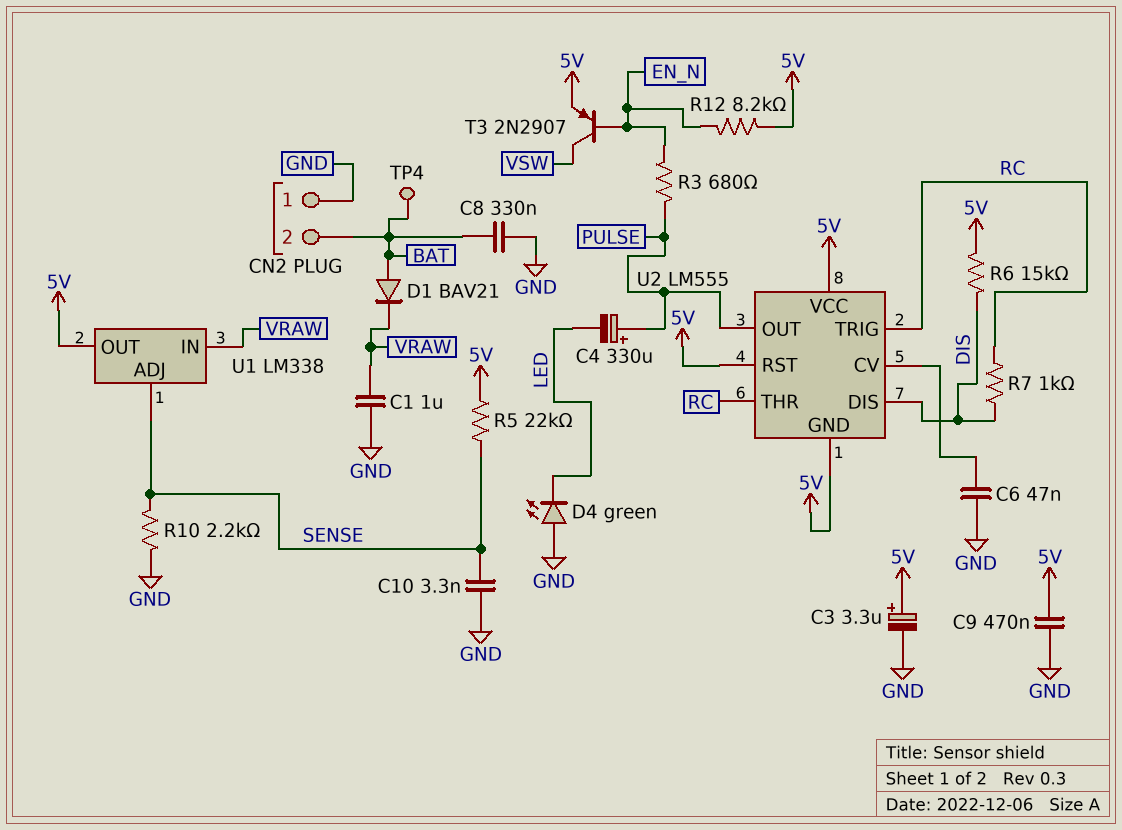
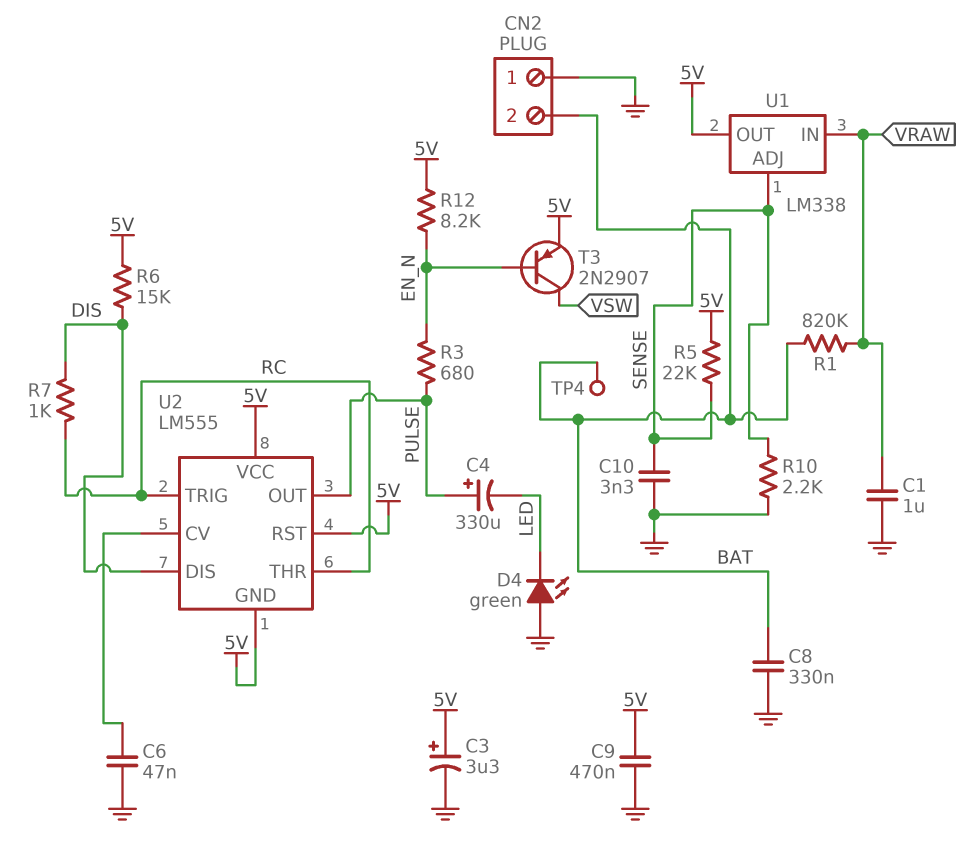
D1: diode BAV21 (A BAT, K VRAW) -> none
R1: none -> 820k (BAT, VRAW)

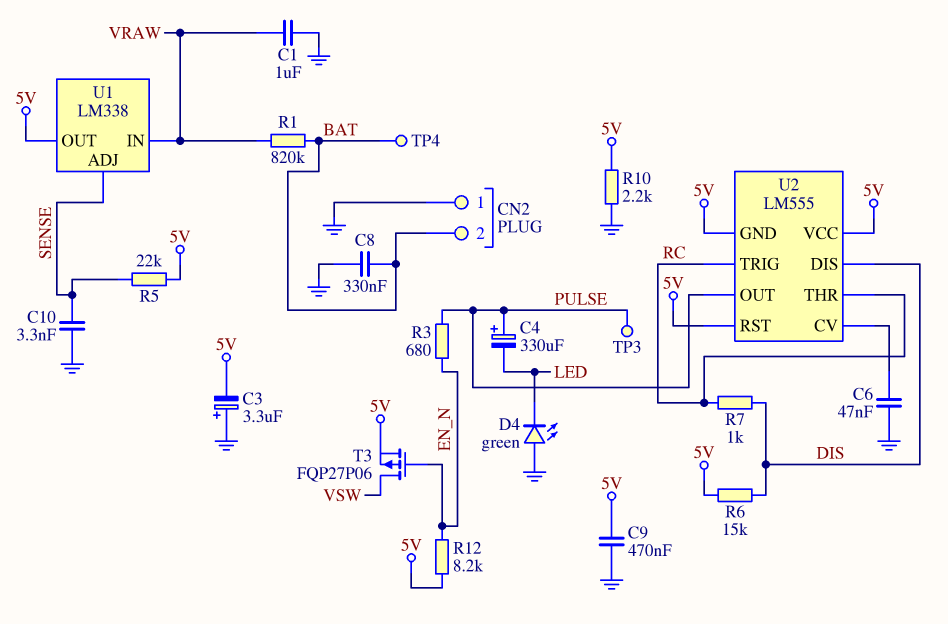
C3: 3.3uF (plus 5V, minus GND) -> 3.3uF (plus GND, minus 5V)
R10: 2.2k (GND, SENSE) -> 2.2k (5V, GND)
T3: PNP 2N2907 (B EN_N, C VSW, E 5V) -> PMOS FQP27P06 (G EN_N, D VSW, S 5V)
TP3: none -> test point (PULSE)

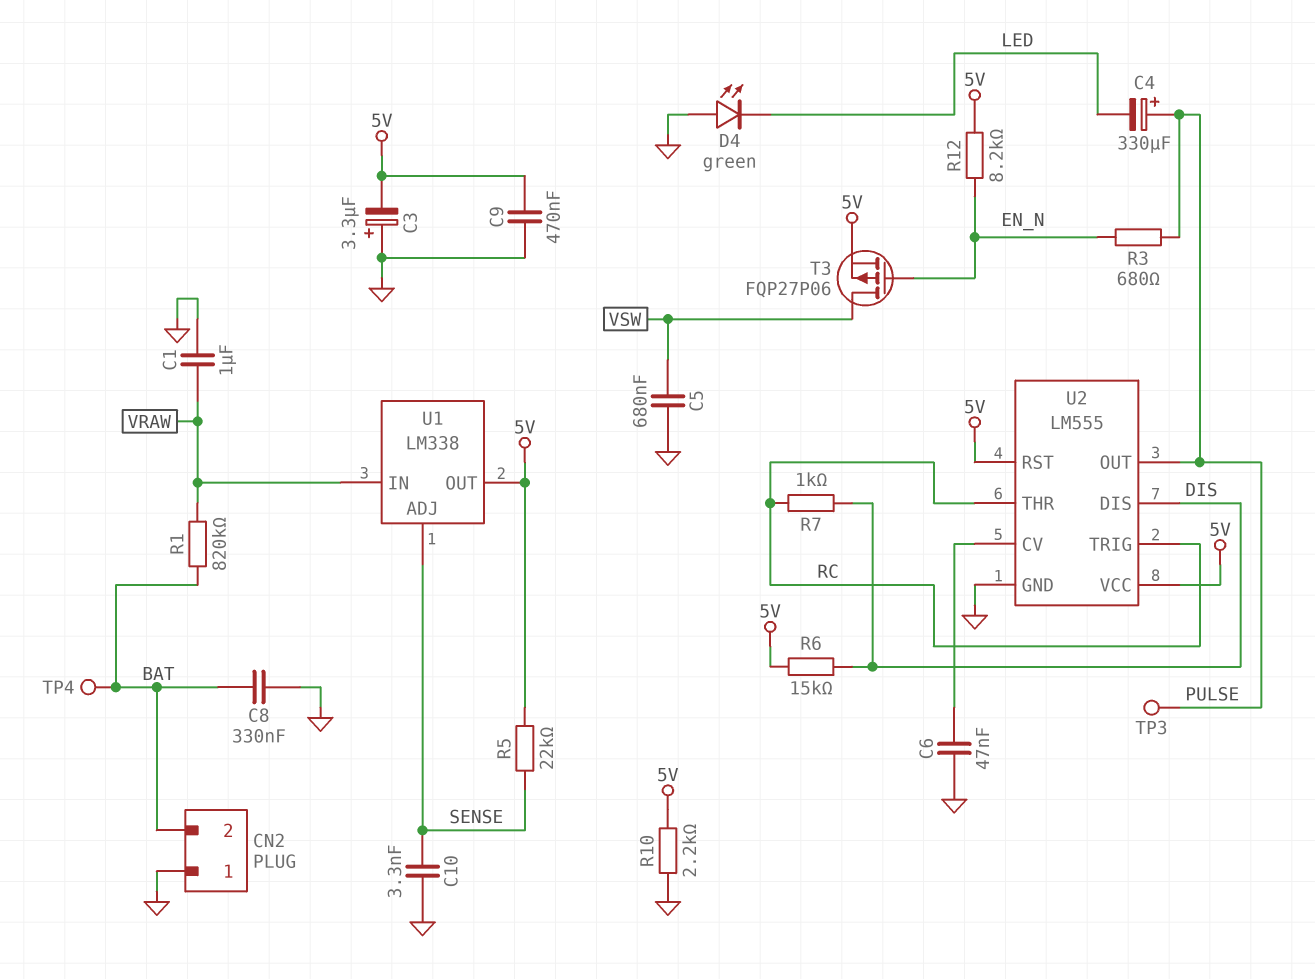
C5: none -> 680nF (GND, VSW)
U2 pin GND: 5V -> GND

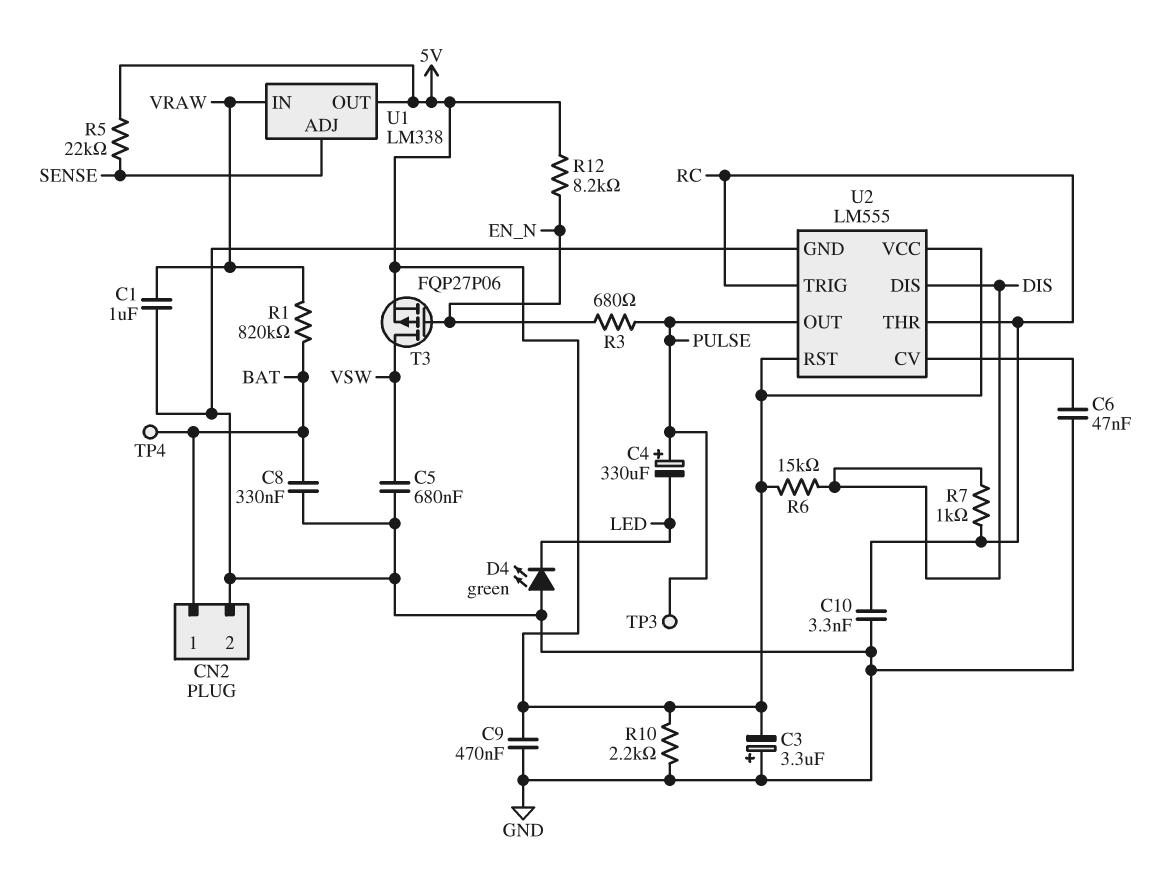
C10: 3.3nF (GND, SENSE) -> 3.3nF (GND, RC)
CN2 pin 1: GND -> BAT
CN2 pin 2: BAT -> GND

